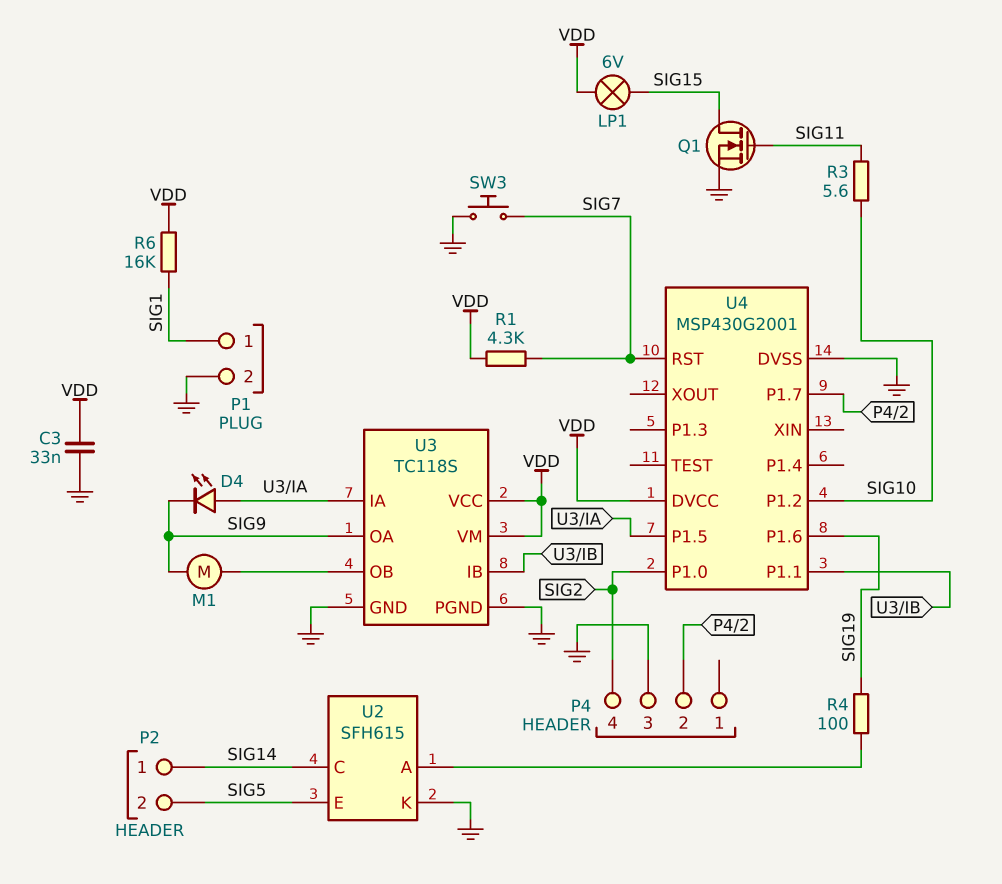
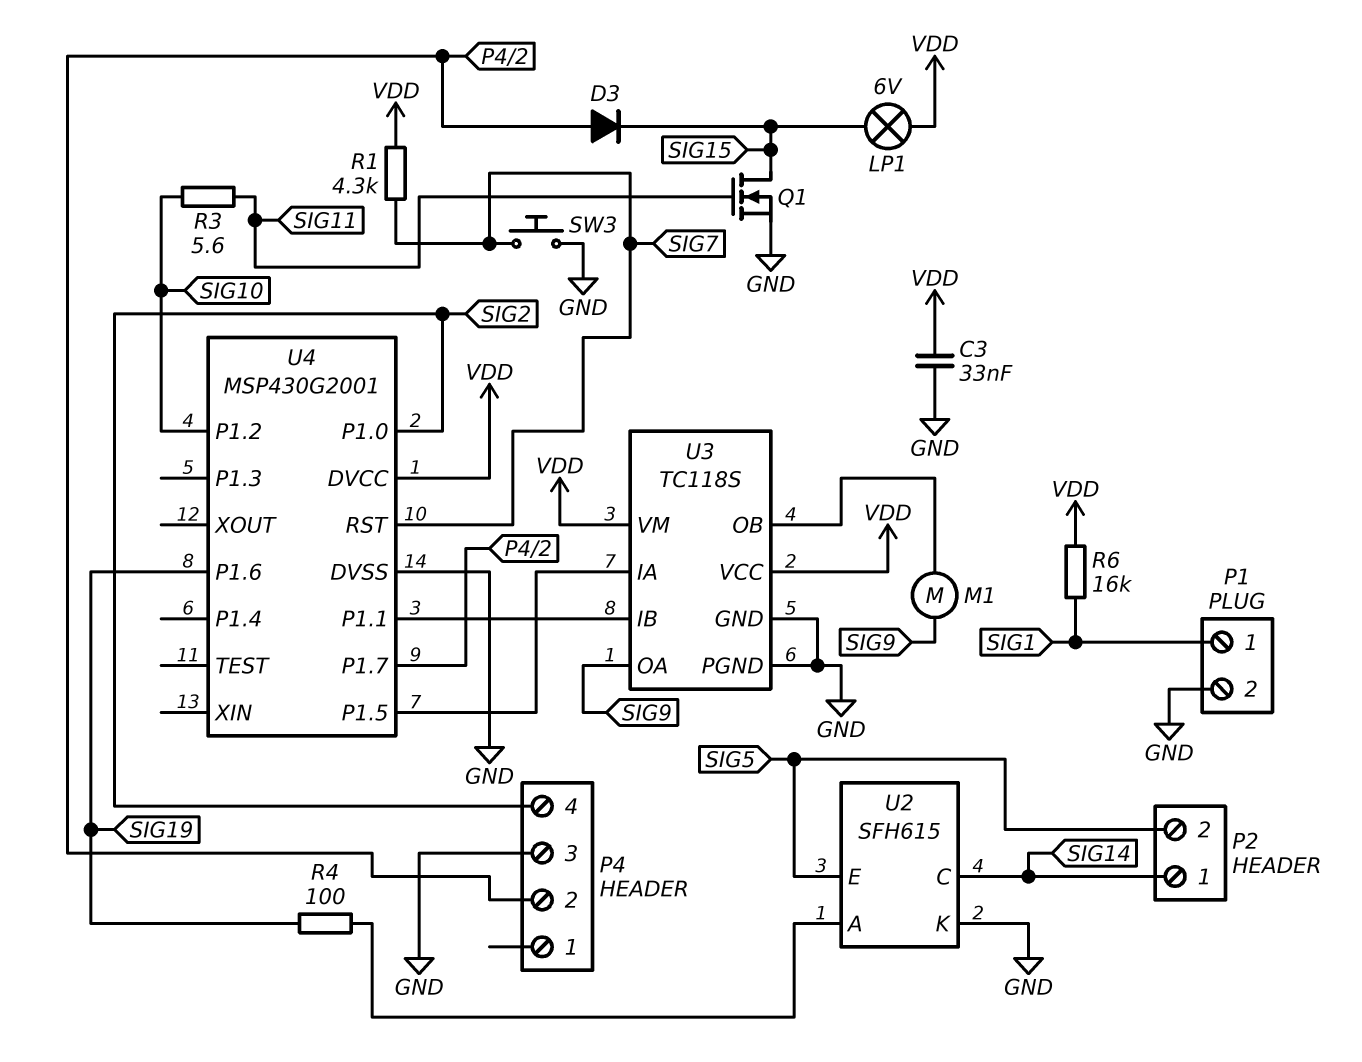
D3: none -> diode (A P4/2, K SIG15)
D4: LED (A U3/IA, K SIG9) -> none

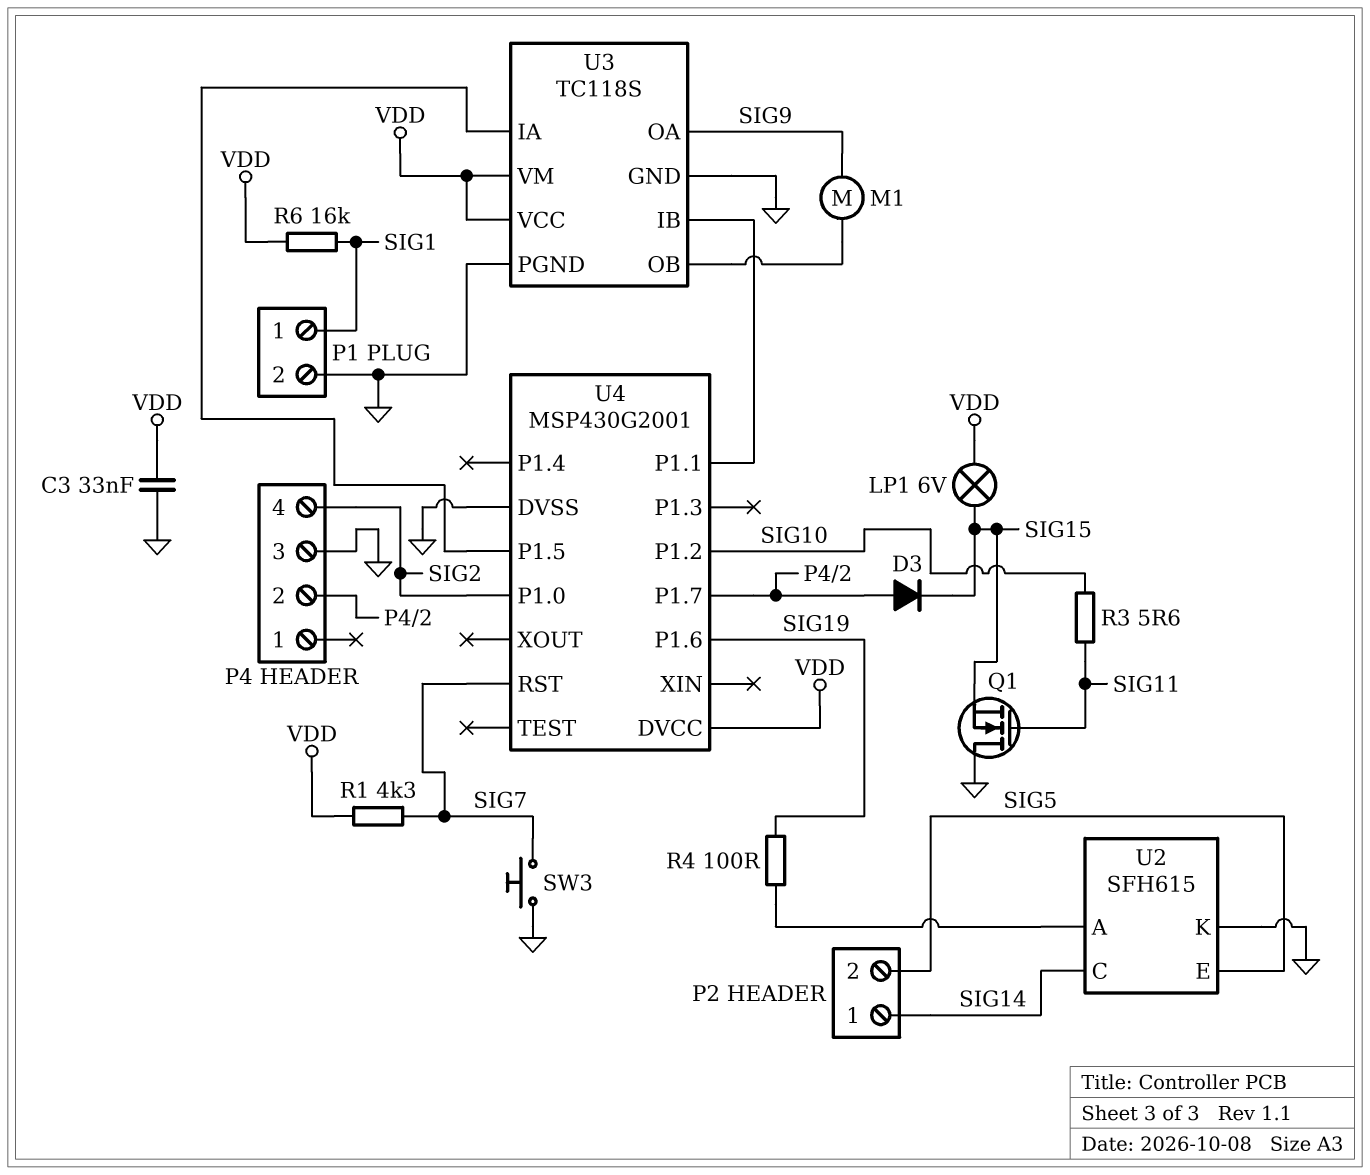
Q1: NMOS (G SIG11, D SIG15, S GND) -> NMOS (G SIG11, D GND, S SIG15)

